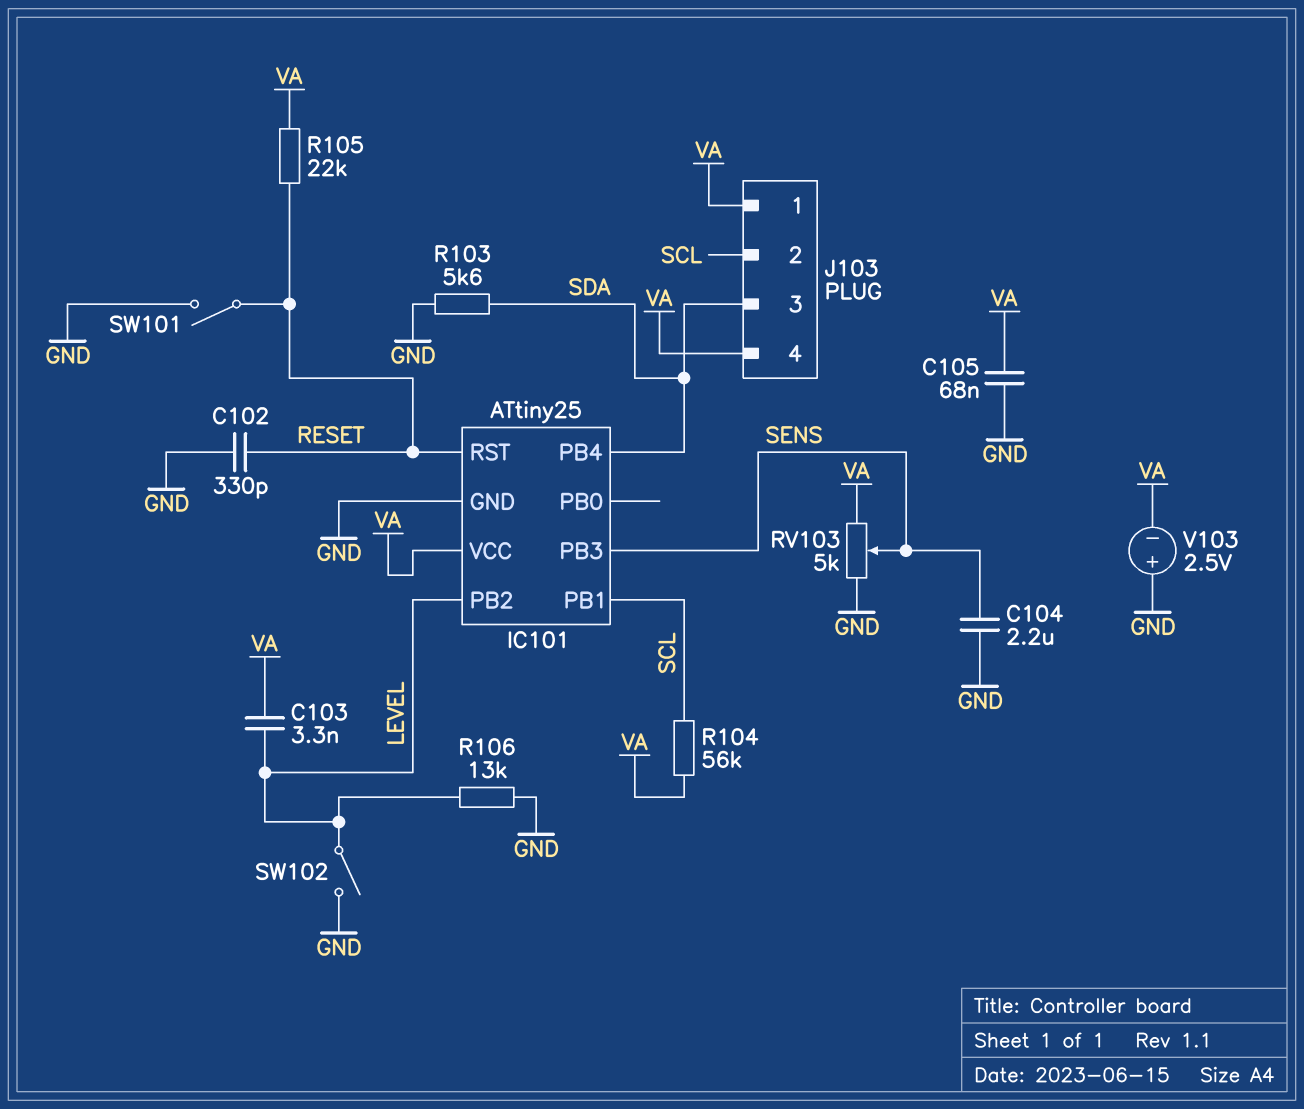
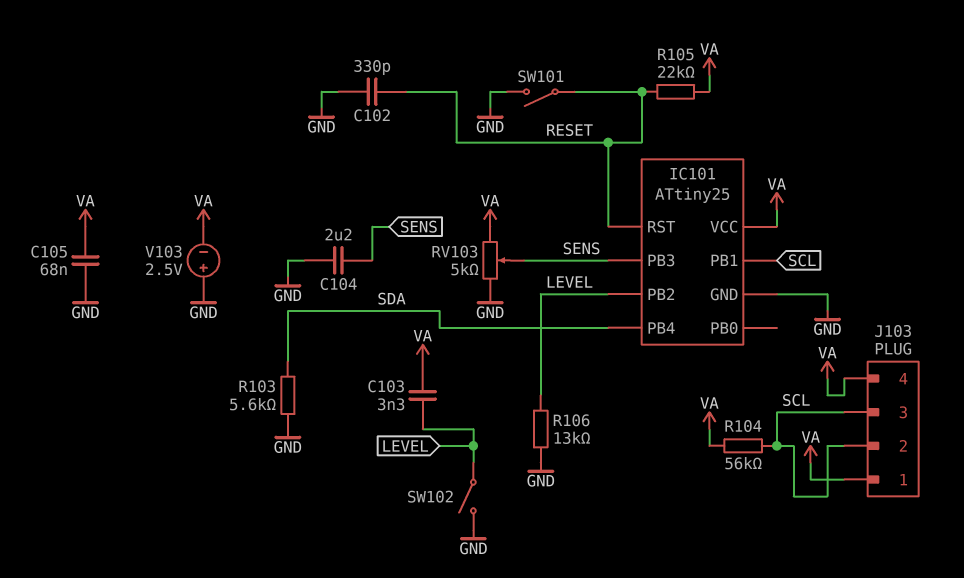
J103 pin 3: SDA -> SCL

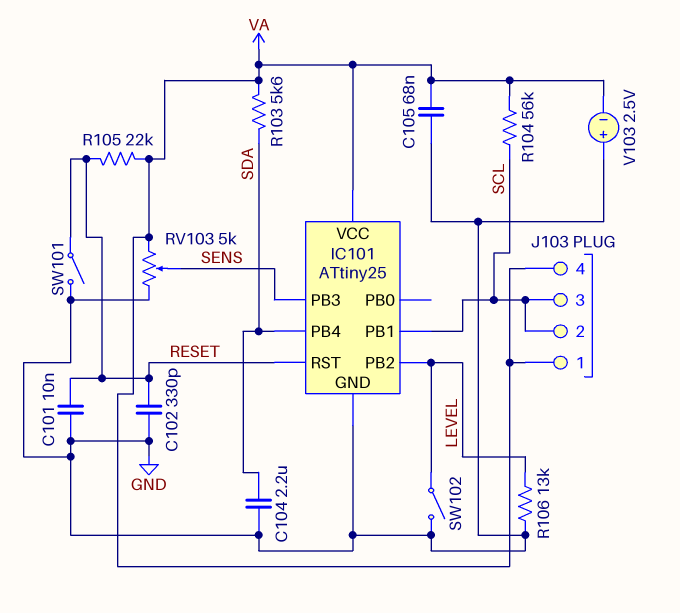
C101: none -> 10nF (GND, RESET)
C103: 3.3nF (LEVEL, VA) -> none
C104: 2.2uF (GND, SENS) -> 2.2uF (GND, SDA)
R103: 5.6k (GND, SDA) -> 5.6k (SDA, VA)

